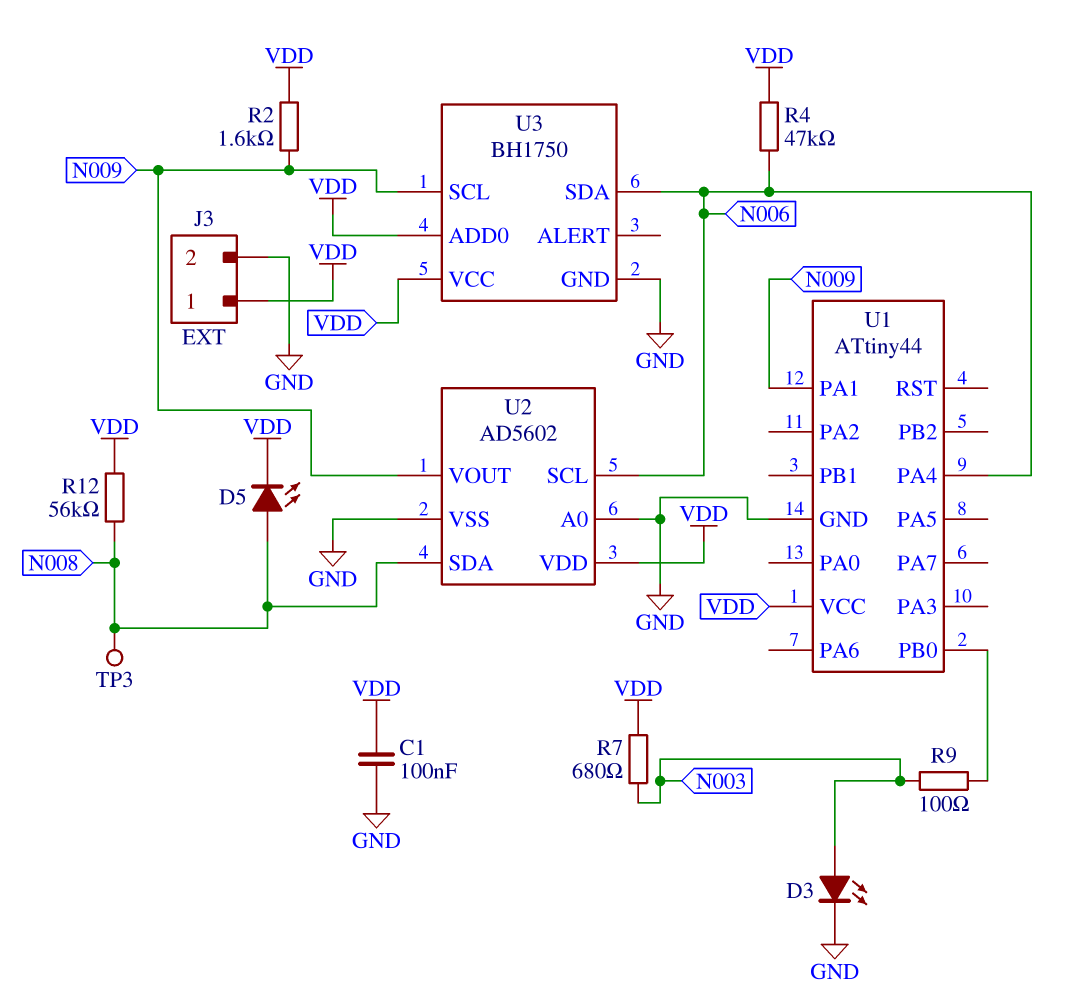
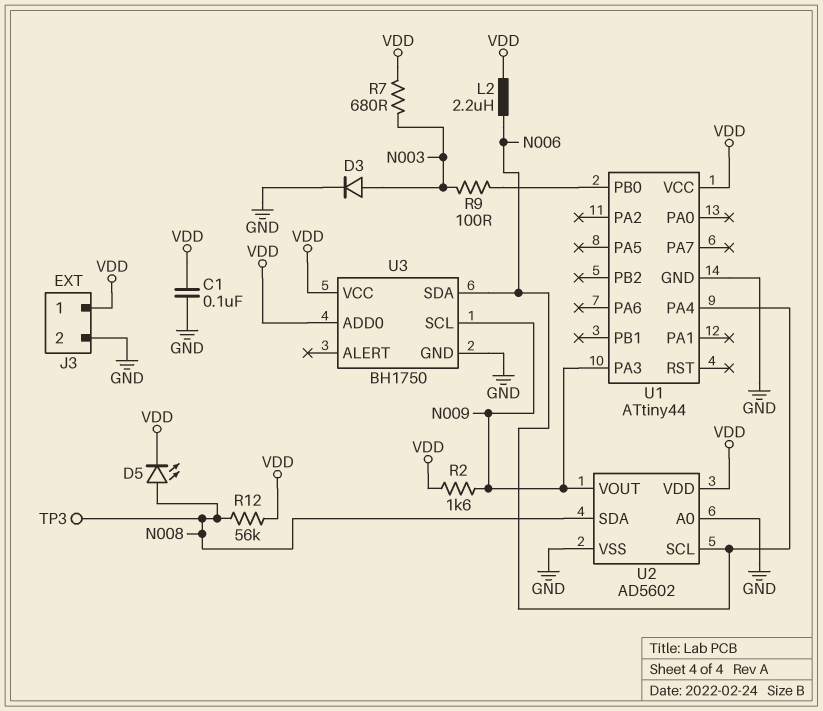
D3: LED (A N003, K GND) -> diode (A N003, K GND)
L2: none -> 2.2uH (N006, VDD)
R4: 47k (N006, VDD) -> none
U1 pin PA1: N009 -> none
U1 pin PA3: none -> N009

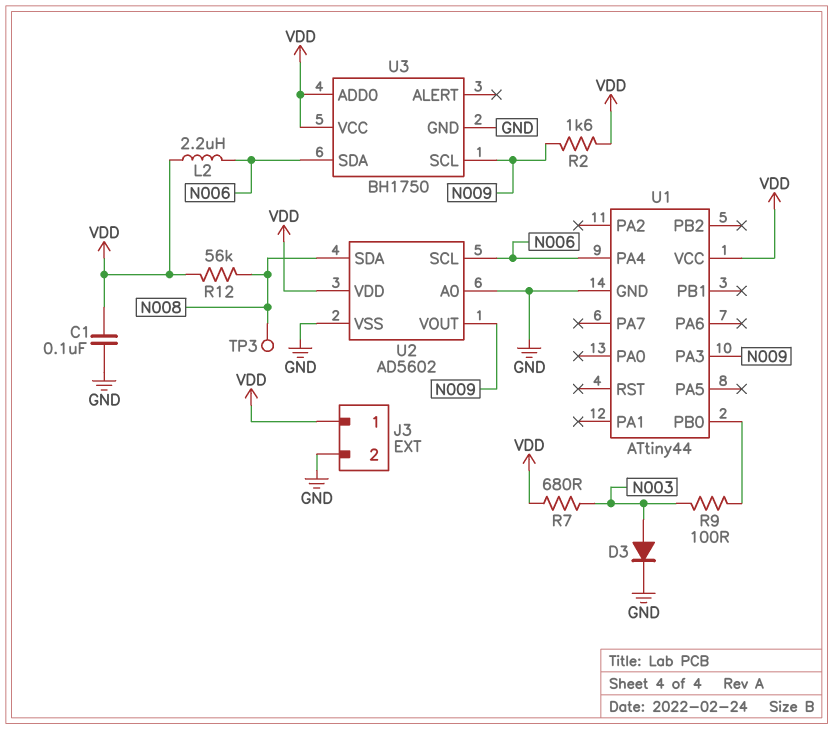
D5: LED (A N008, K VDD) -> none

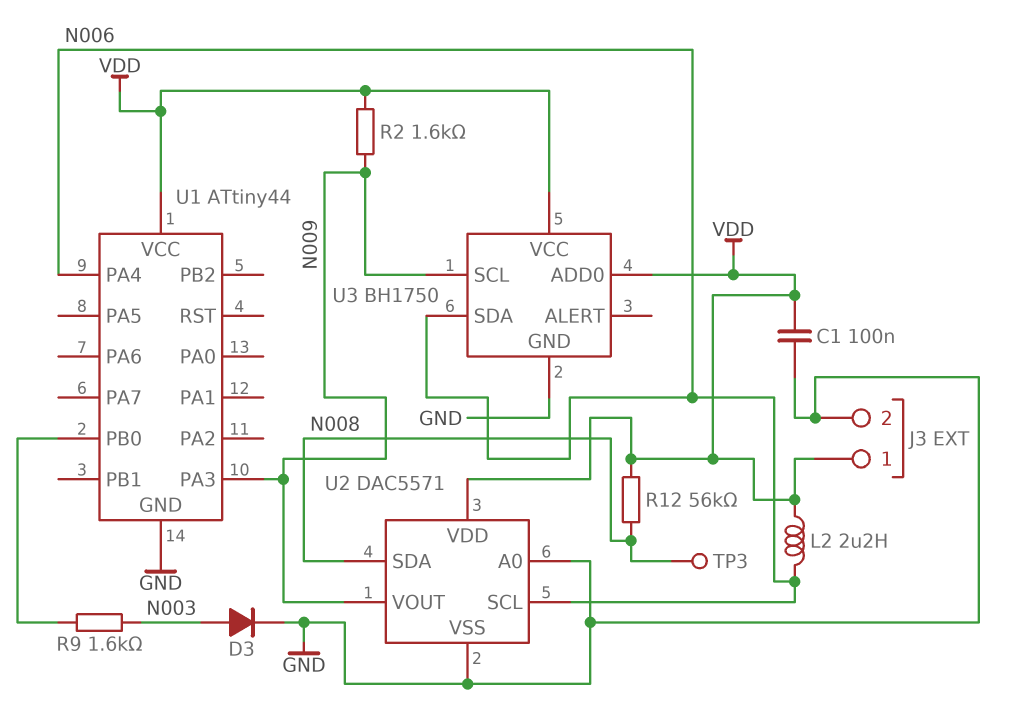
R7: 680 (N003, VDD) -> none
R9: 100 (N003, U1/PB0) -> 1.6k (N003, U1/PB0)
U2: AD5602 -> DAC5571

